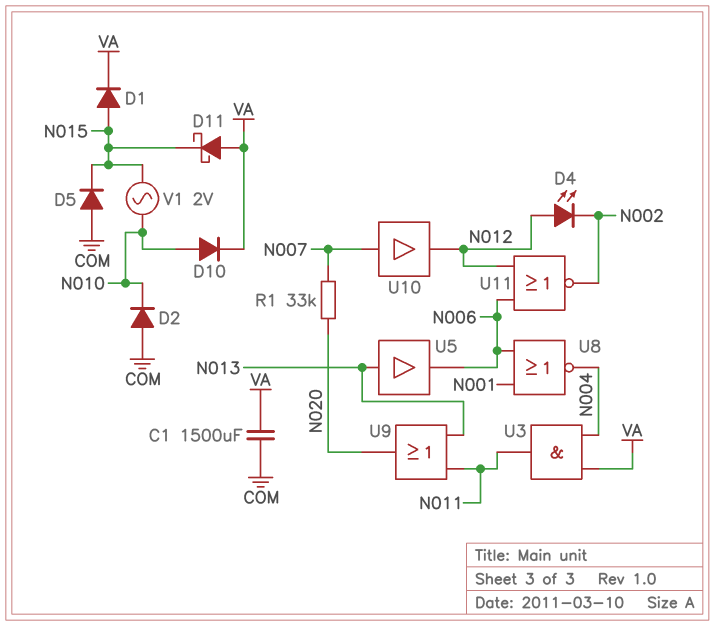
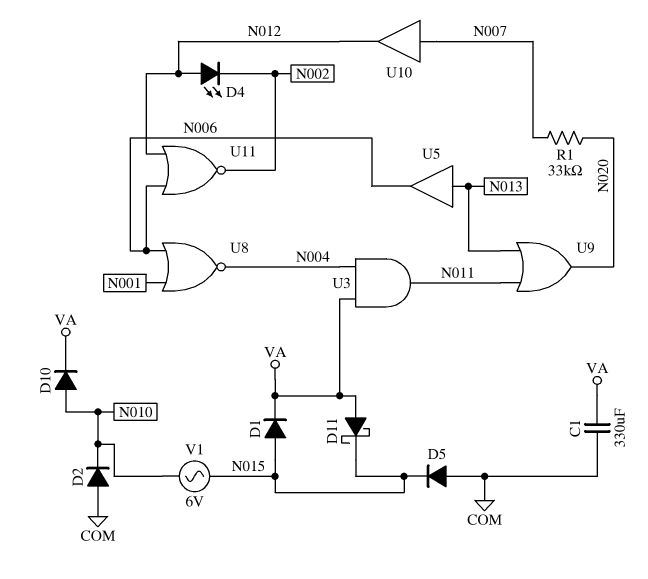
C1: 1500uF (COM, VA) -> 330uF (COM, VA)
V1: AC 2V (N010, N015) -> AC 6V (N010, N015)

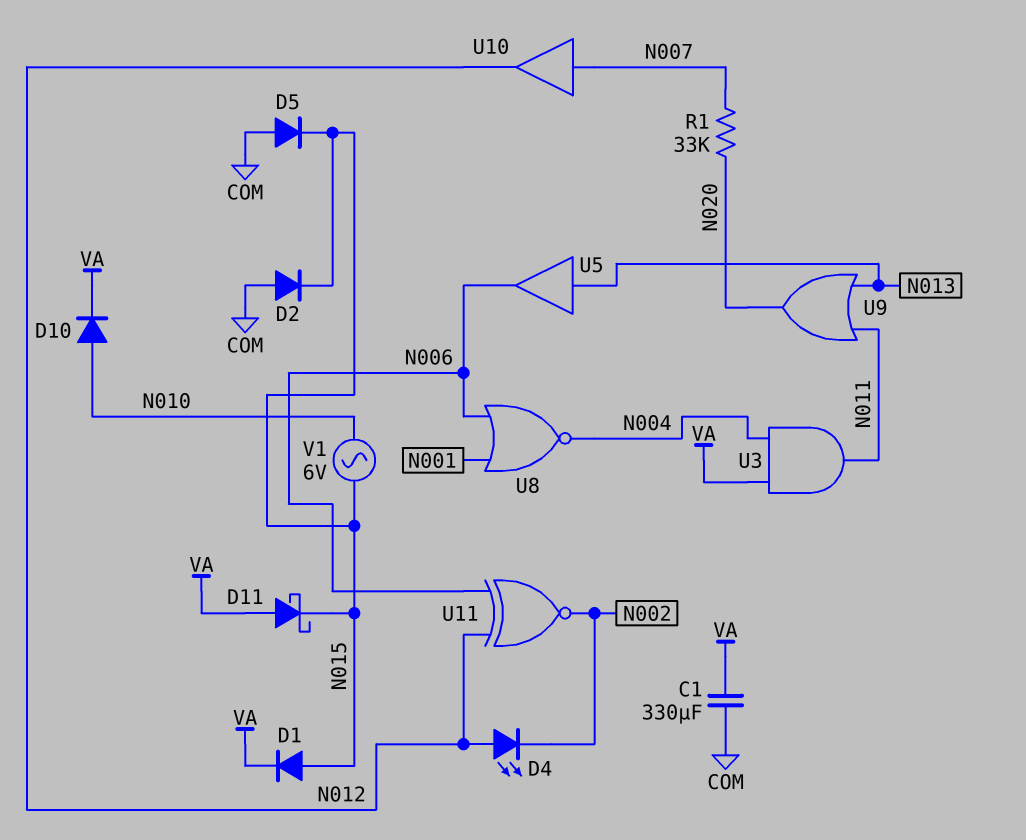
D2: diode (A COM, K N010) -> diode (A COM, K N015)
U11: NOR (in N006, in N012, out N002) -> XNOR (in N006, in N012, out N002)

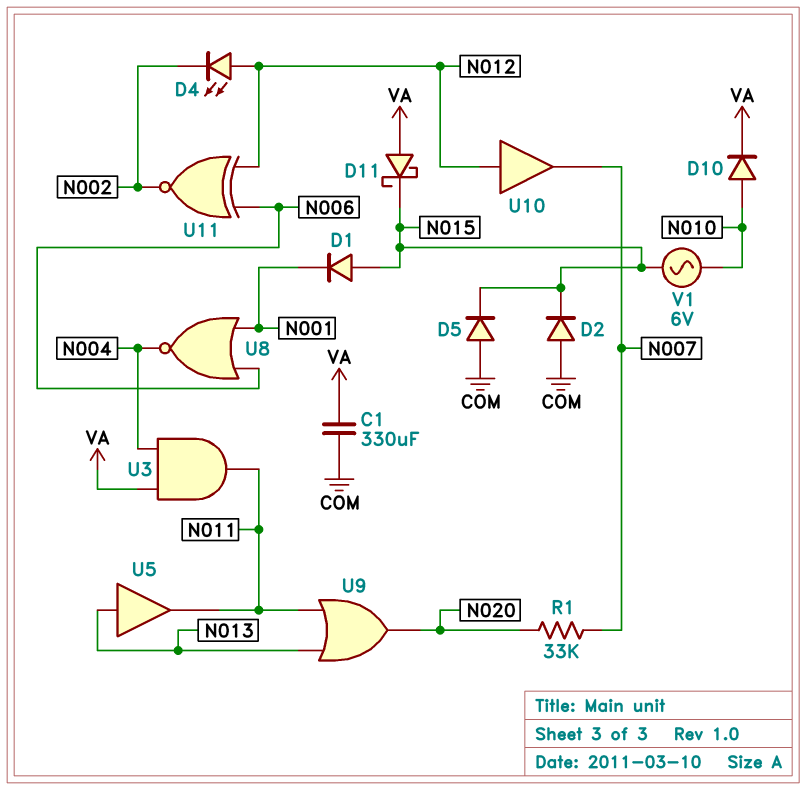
D1: diode (A N015, K VA) -> diode (A N015, K N001)
U5: buffer (in N013, out N006) -> buffer (in N013, out N011)
U10: buffer (in N007, out N012) -> buffer (in N012, out N007)

